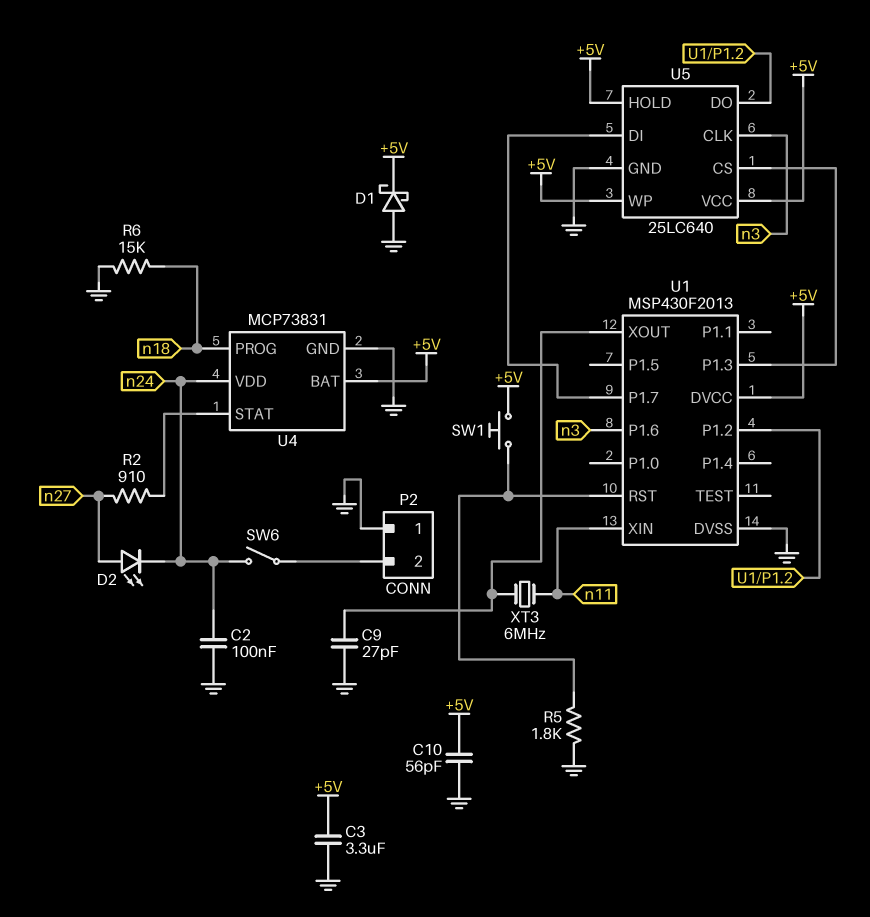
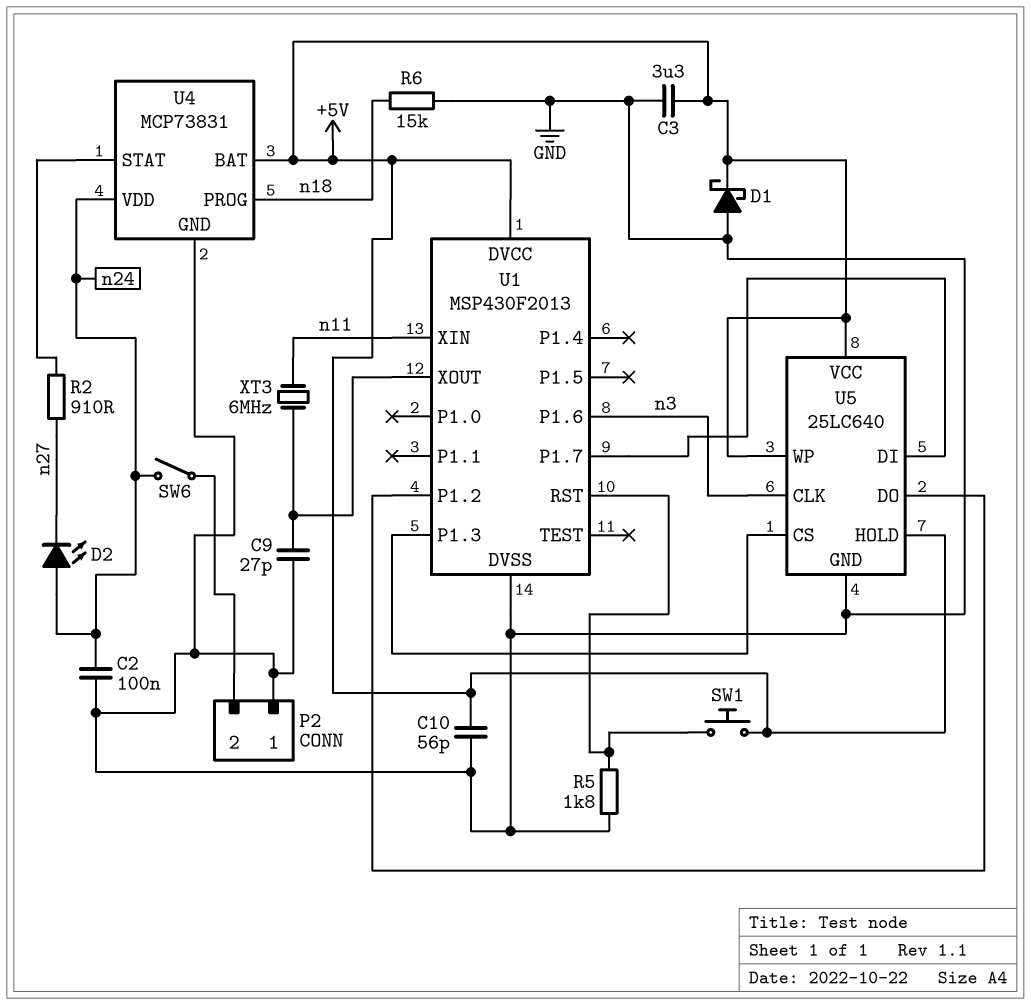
D2: LED (A n27, K n24) -> LED (A n24, K n27)

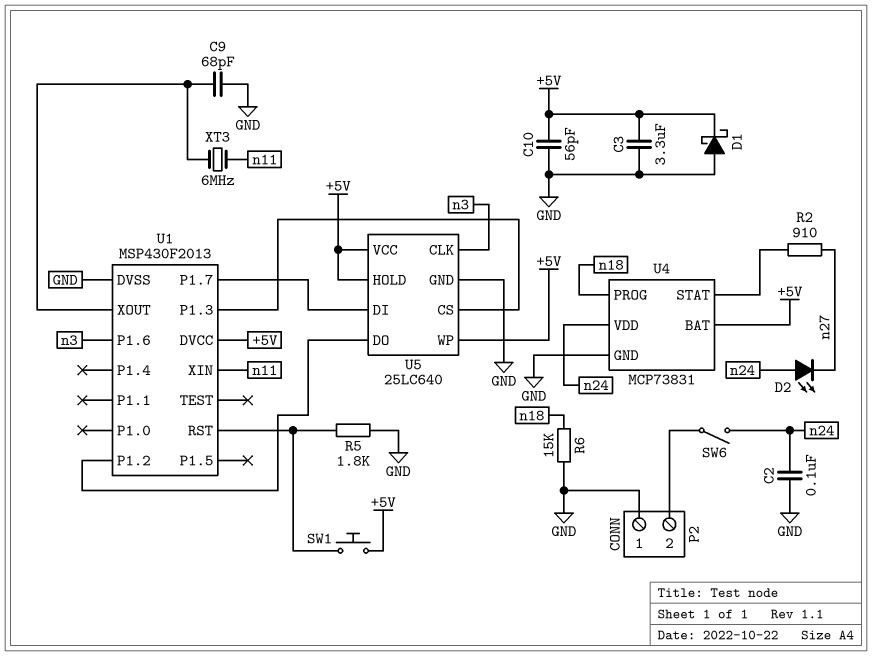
C9: 27pF (GND, U1/XOUT) -> 68pF (GND, U1/XOUT)

